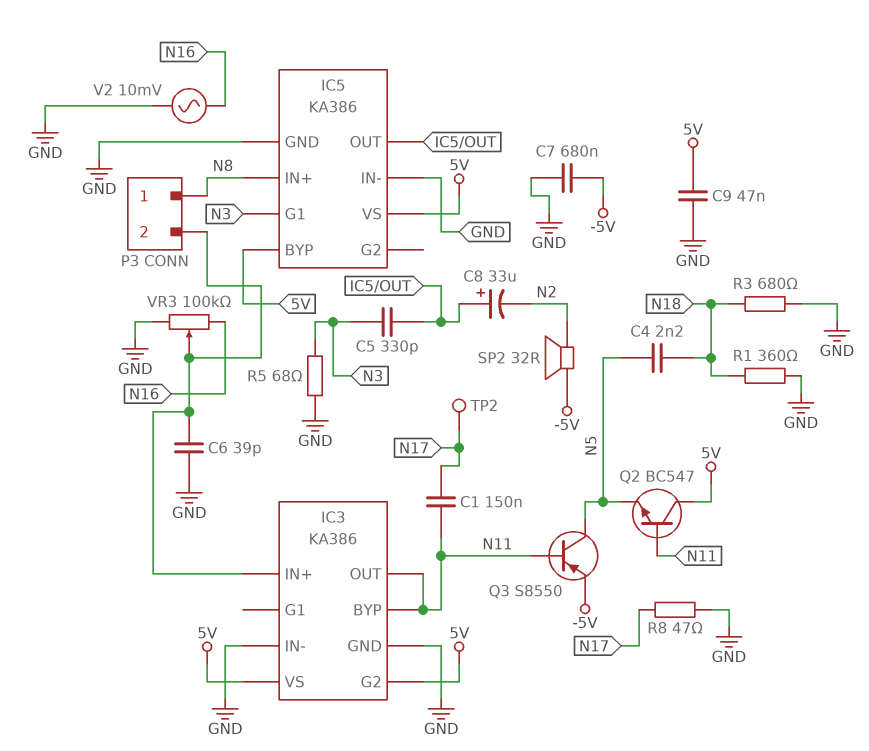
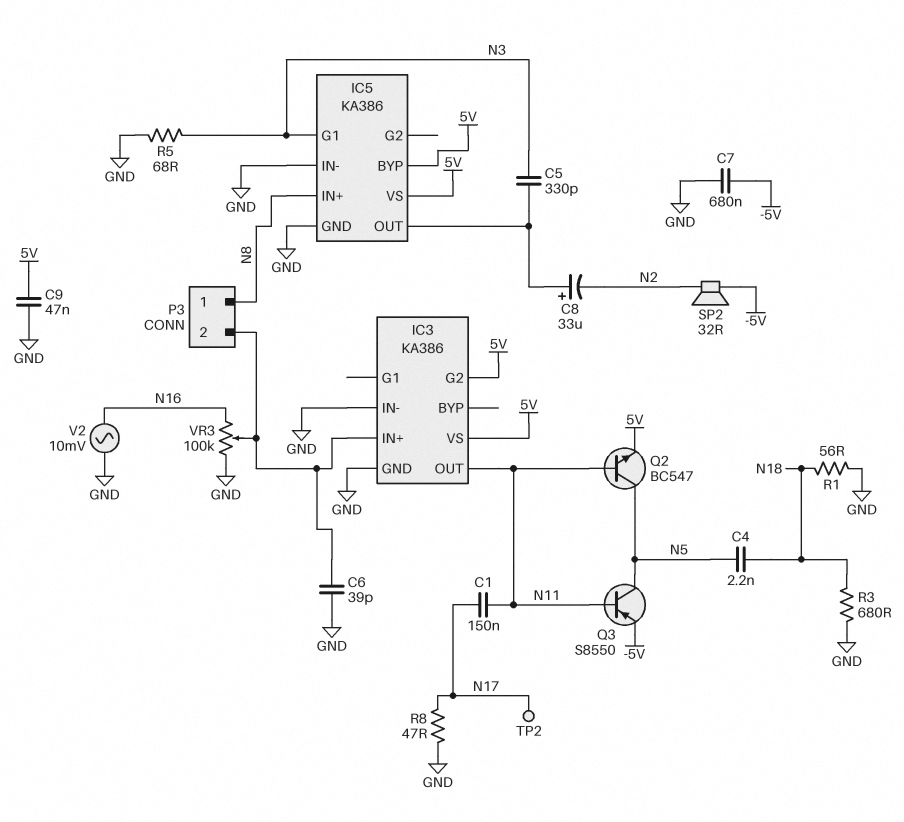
IC3 pin BYP: N11 -> none
Q2: NPN BC547 (B N11, C 5V, E N5) -> NPN BC547 (B N11, C N5, E 5V)
R1: 360 (GND, N18) -> 56 (GND, N18)

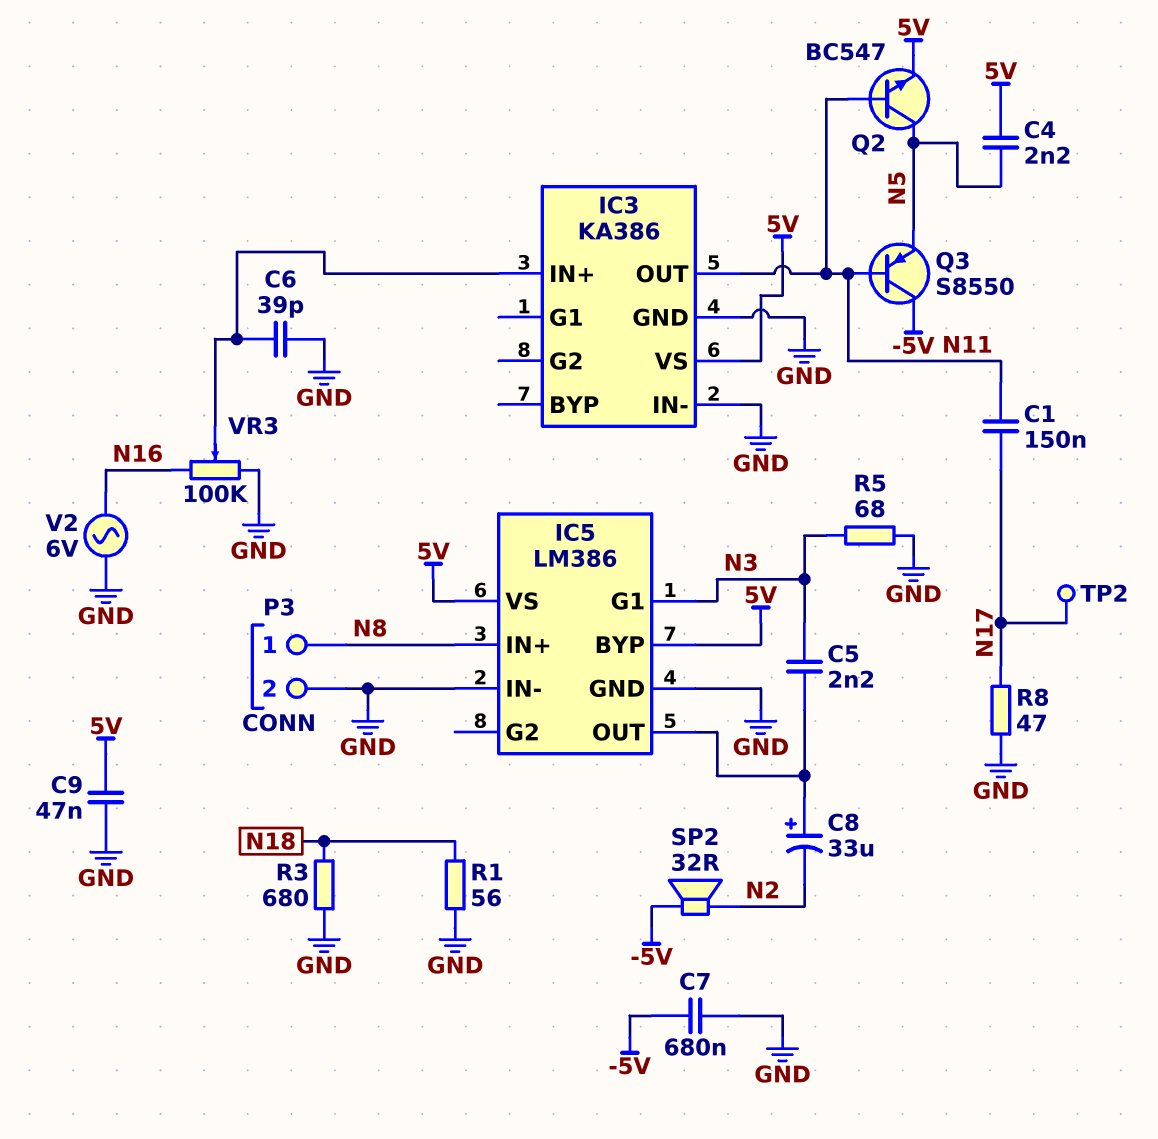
C4: 2.2nF (N5, N18) -> 2.2nF (5V, N5)
C5: 330pF (IC5/OUT, N3) -> 2.2nF (IC5/OUT, N3)
IC3 pin G2: 5V -> none
IC5: KA386 -> LM386
P3 pin 2: IC3/IN+ -> GND
Q3: PNP S8550 (B N11, C N5, E -5V) -> PNP S8550 (B N11, C -5V, E N5)
V2: AC 10mV (GND, N16) -> AC 6V (GND, N16)

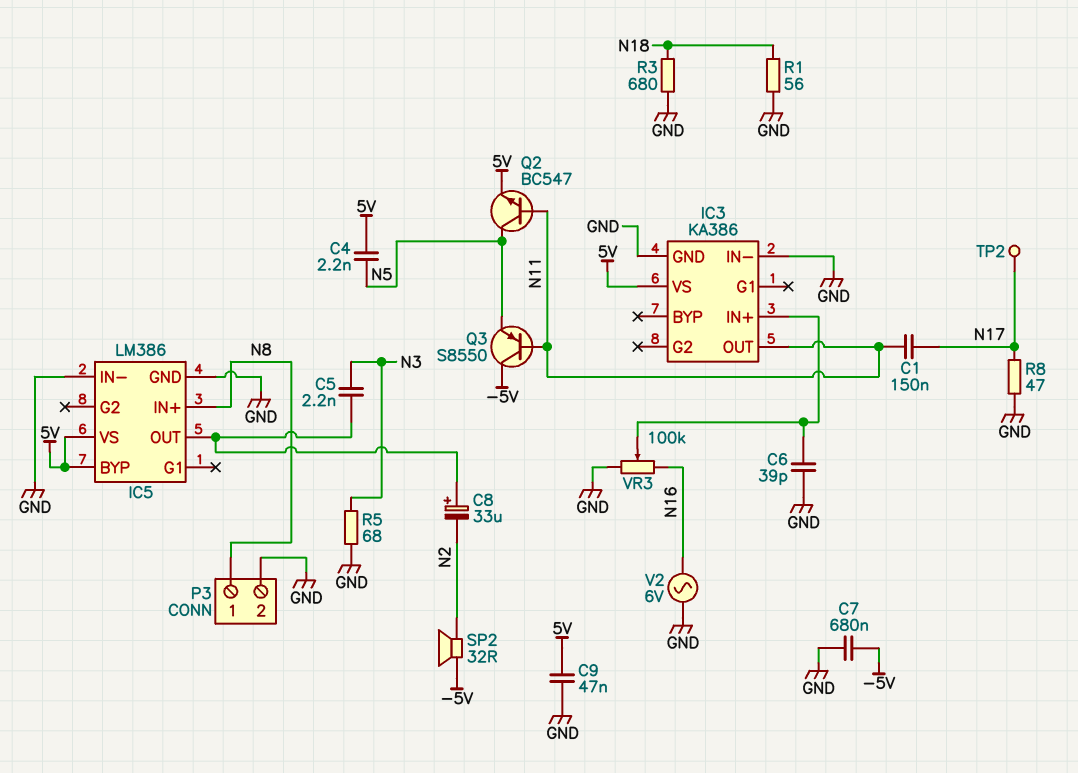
IC5 pin G1: N3 -> none

